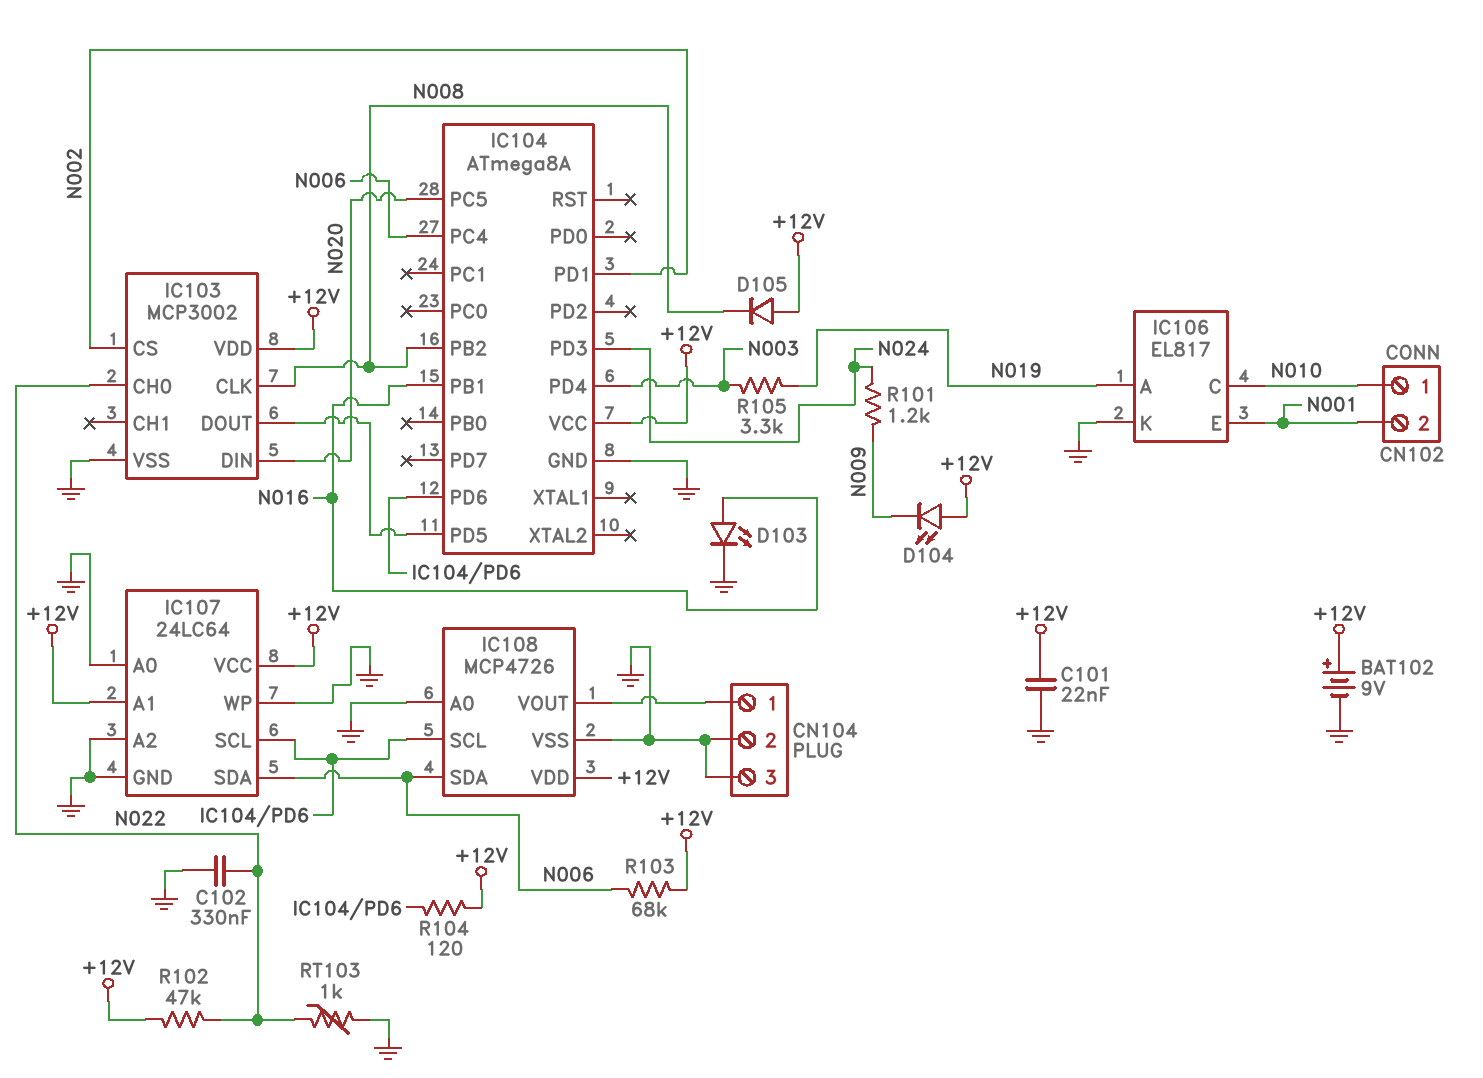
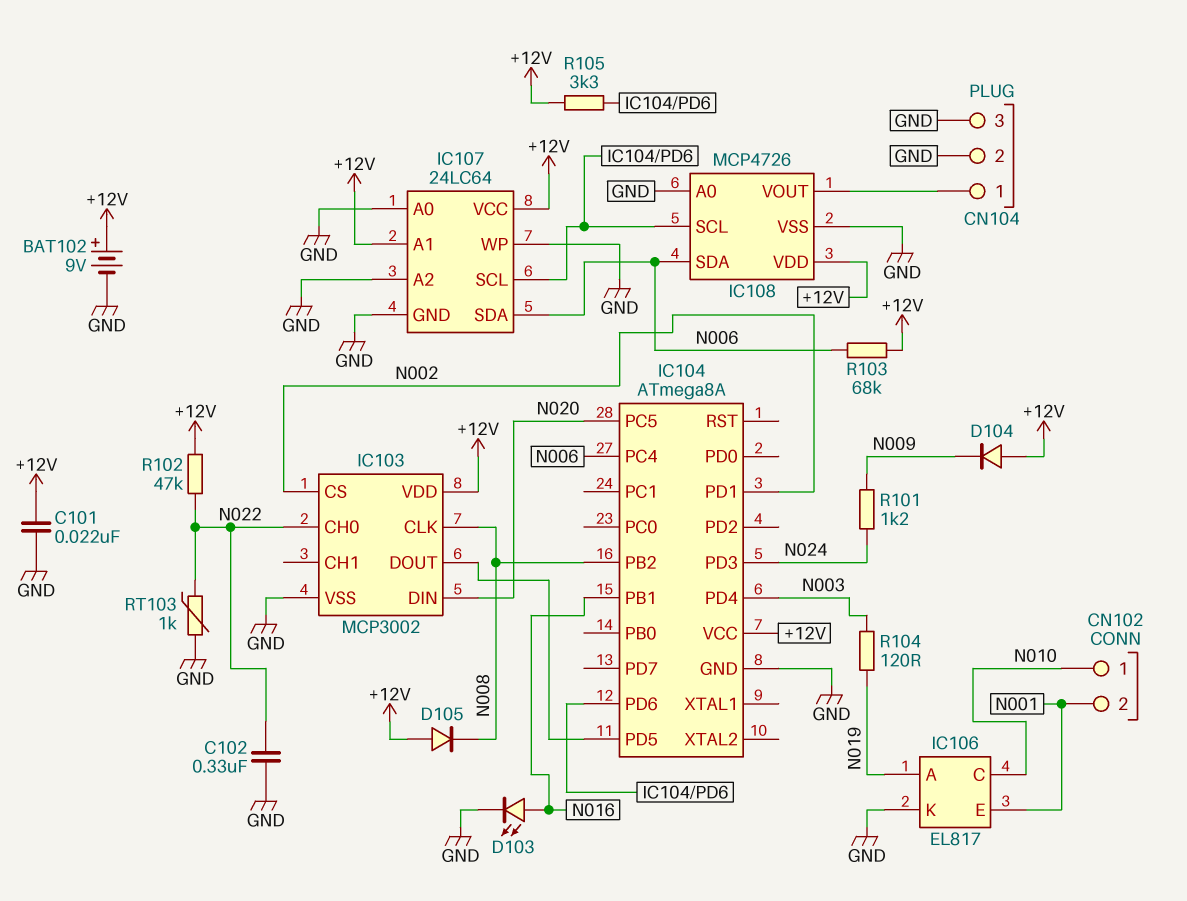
D104: LED (A +12V, K N009) -> diode (A +12V, K N009)
R104: 120 (+12V, IC104/PD6) -> 120 (N003, N019)
R105: 3.3k (N003, N019) -> 3.3k (+12V, IC104/PD6)

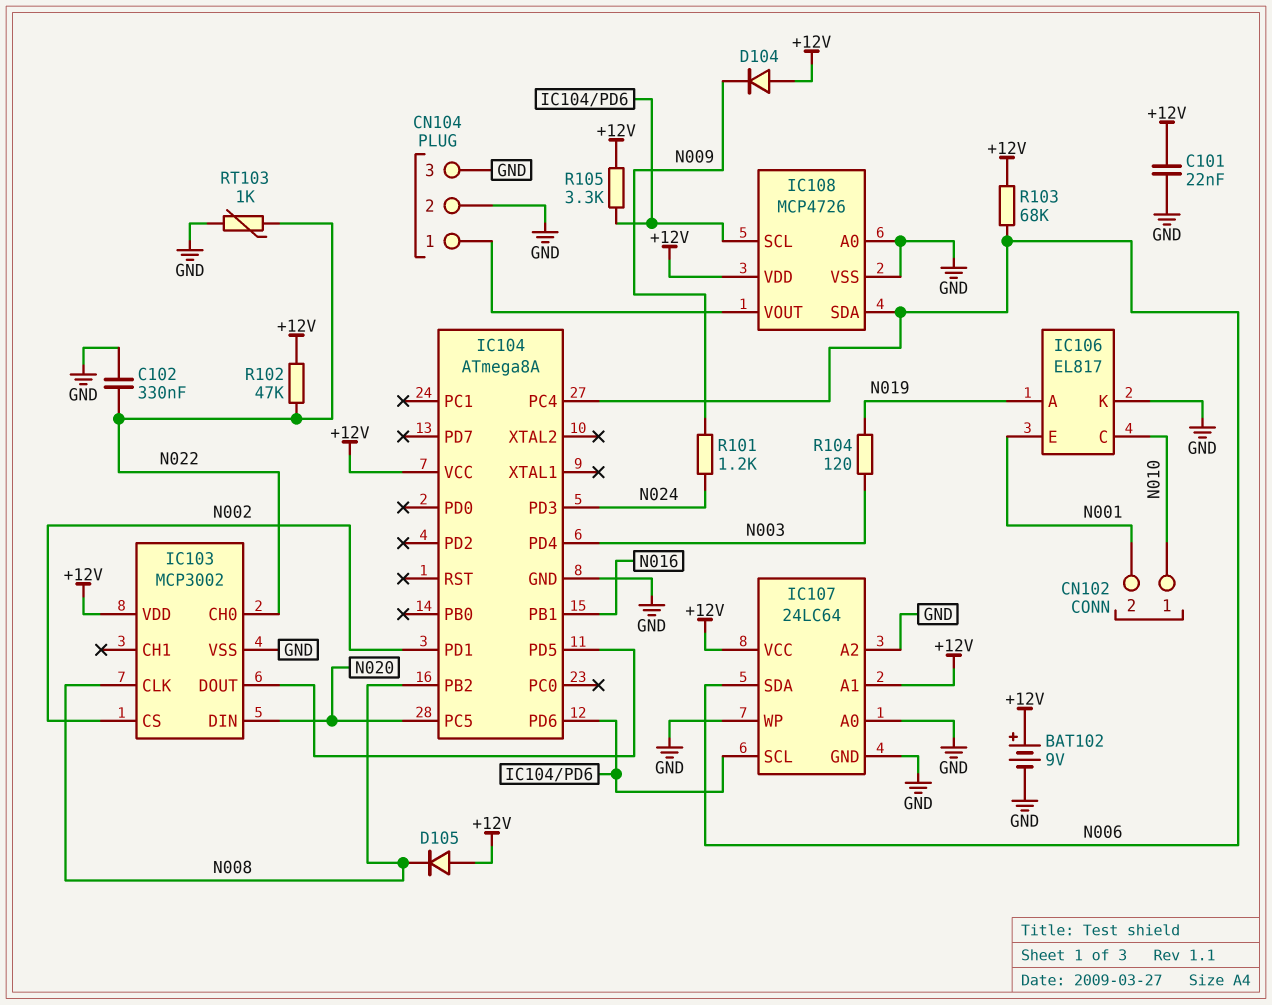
D103: LED (A N016, K GND) -> none

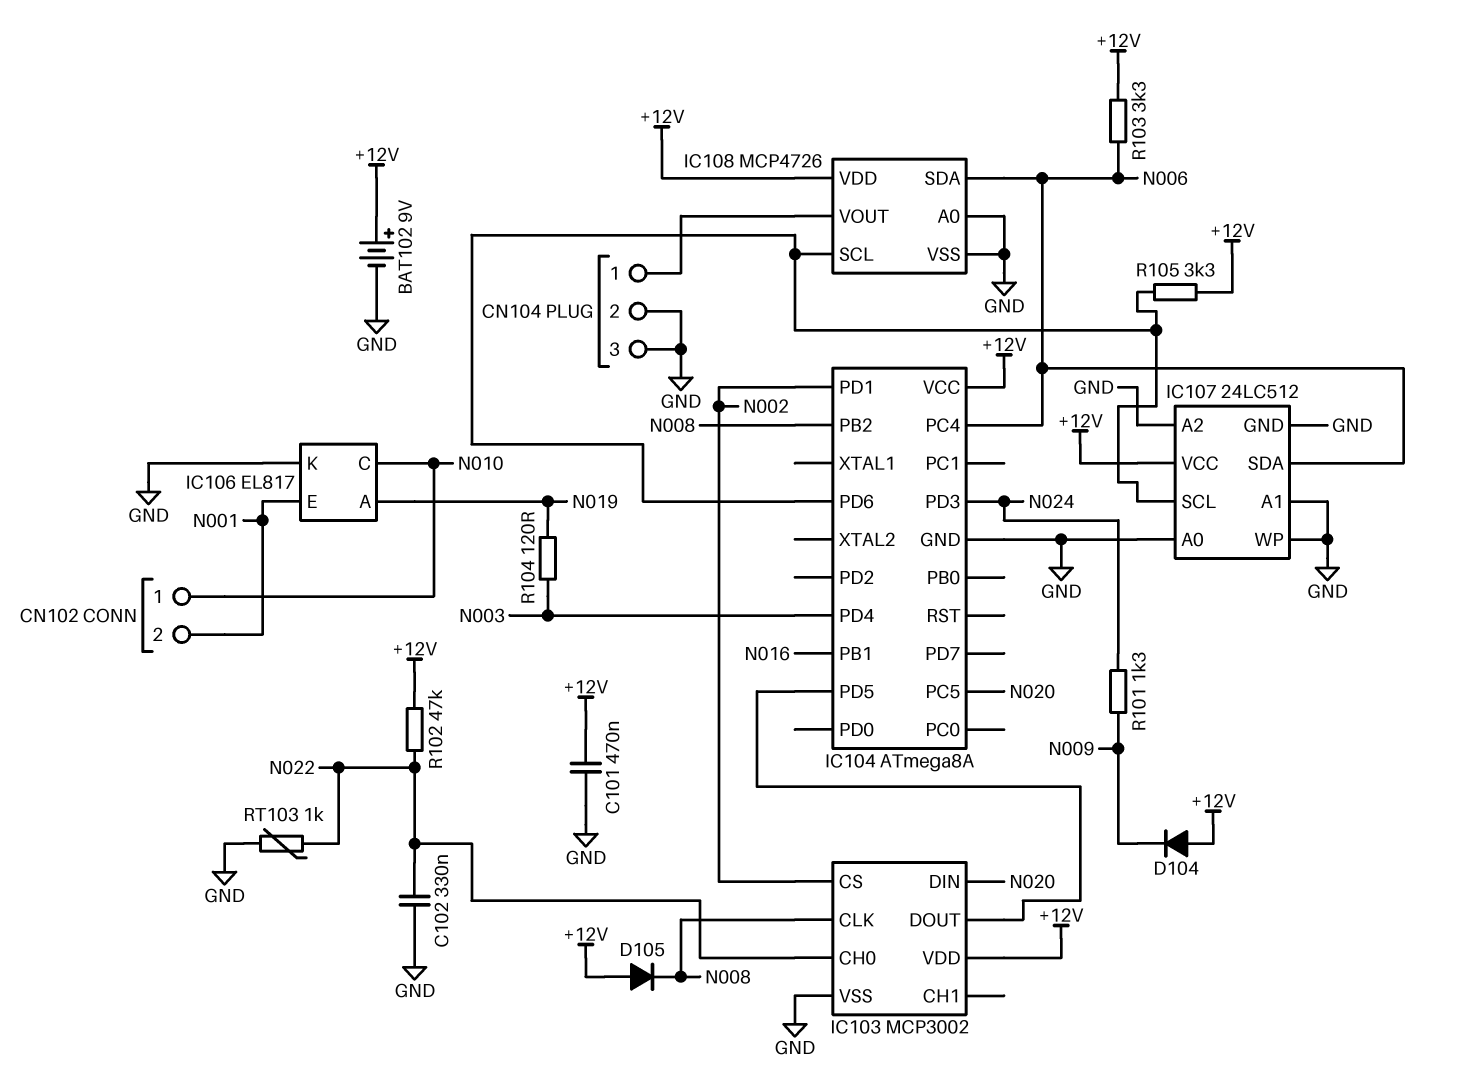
C101: 22nF (+12V, GND) -> 470nF (+12V, GND)
IC107: 24LC64 -> 24LC512
IC107 pin A1: +12V -> GND
R101: 1.2k (N009, N024) -> 1.3k (N009, N024)
R103: 68k (+12V, N006) -> 3.3k (+12V, N006)

